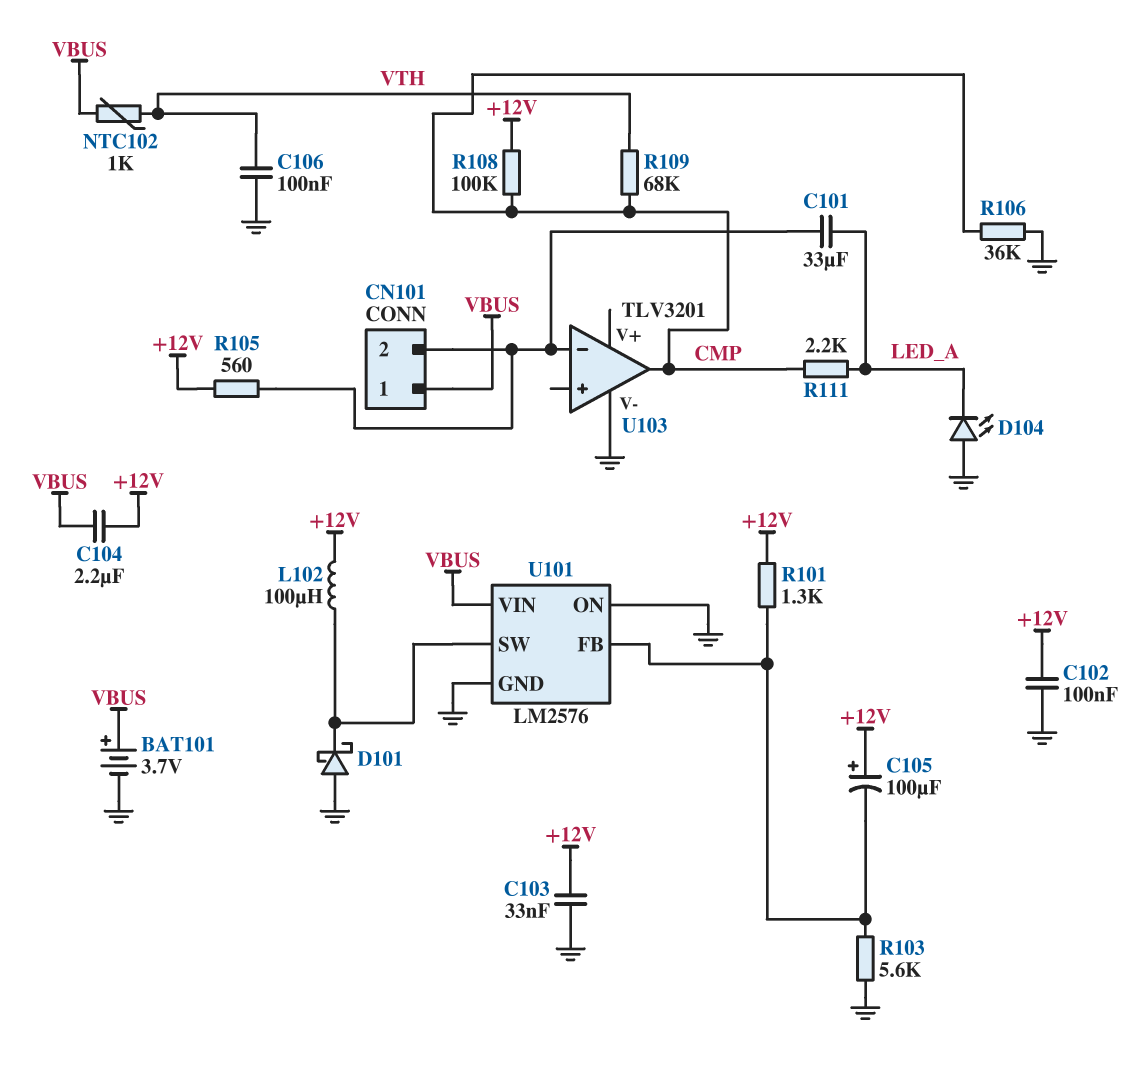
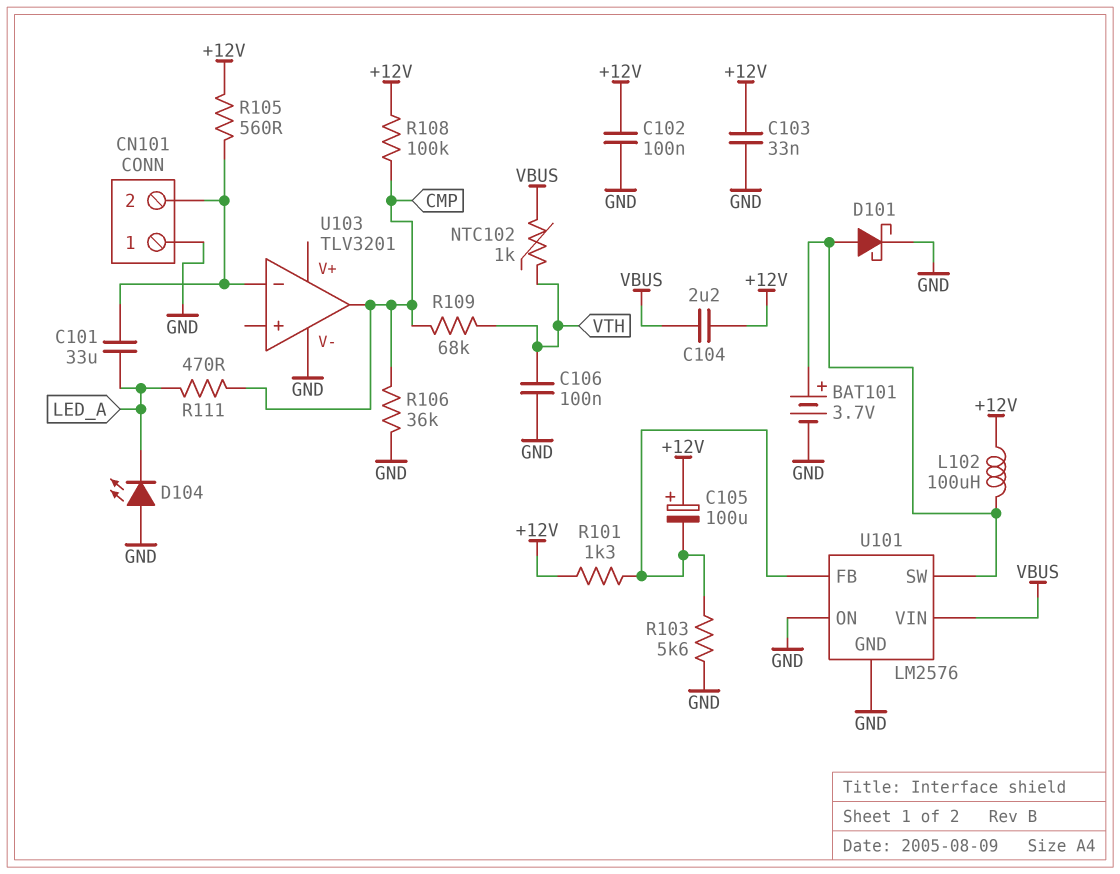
BAT101: 3.7V (plus VBUS, minus GND) -> 3.7V (plus U101/SW, minus GND)
CN101 pin 1: VBUS -> GND
D101: schottky (A GND, K U101/SW) -> schottky (A U101/SW, K GND)
R111: 2.2k (CMP, LED_A) -> 470 (CMP, LED_A)

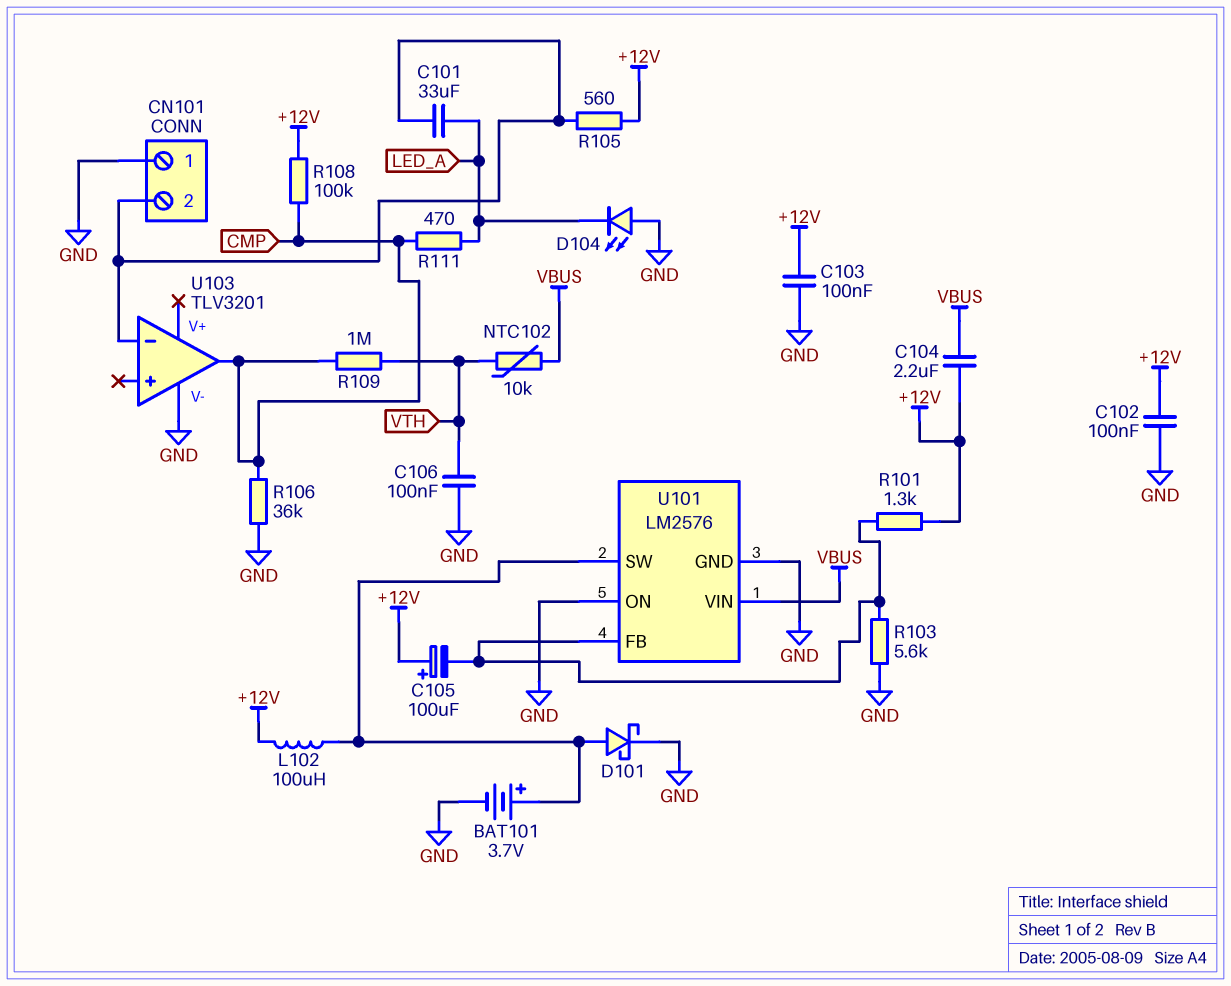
C103: 33nF (+12V, GND) -> 100nF (+12V, GND)
NTC102: 1k (VBUS, VTH) -> 10k (VBUS, VTH)
R109: 68k (CMP, VTH) -> 1M (CMP, VTH)

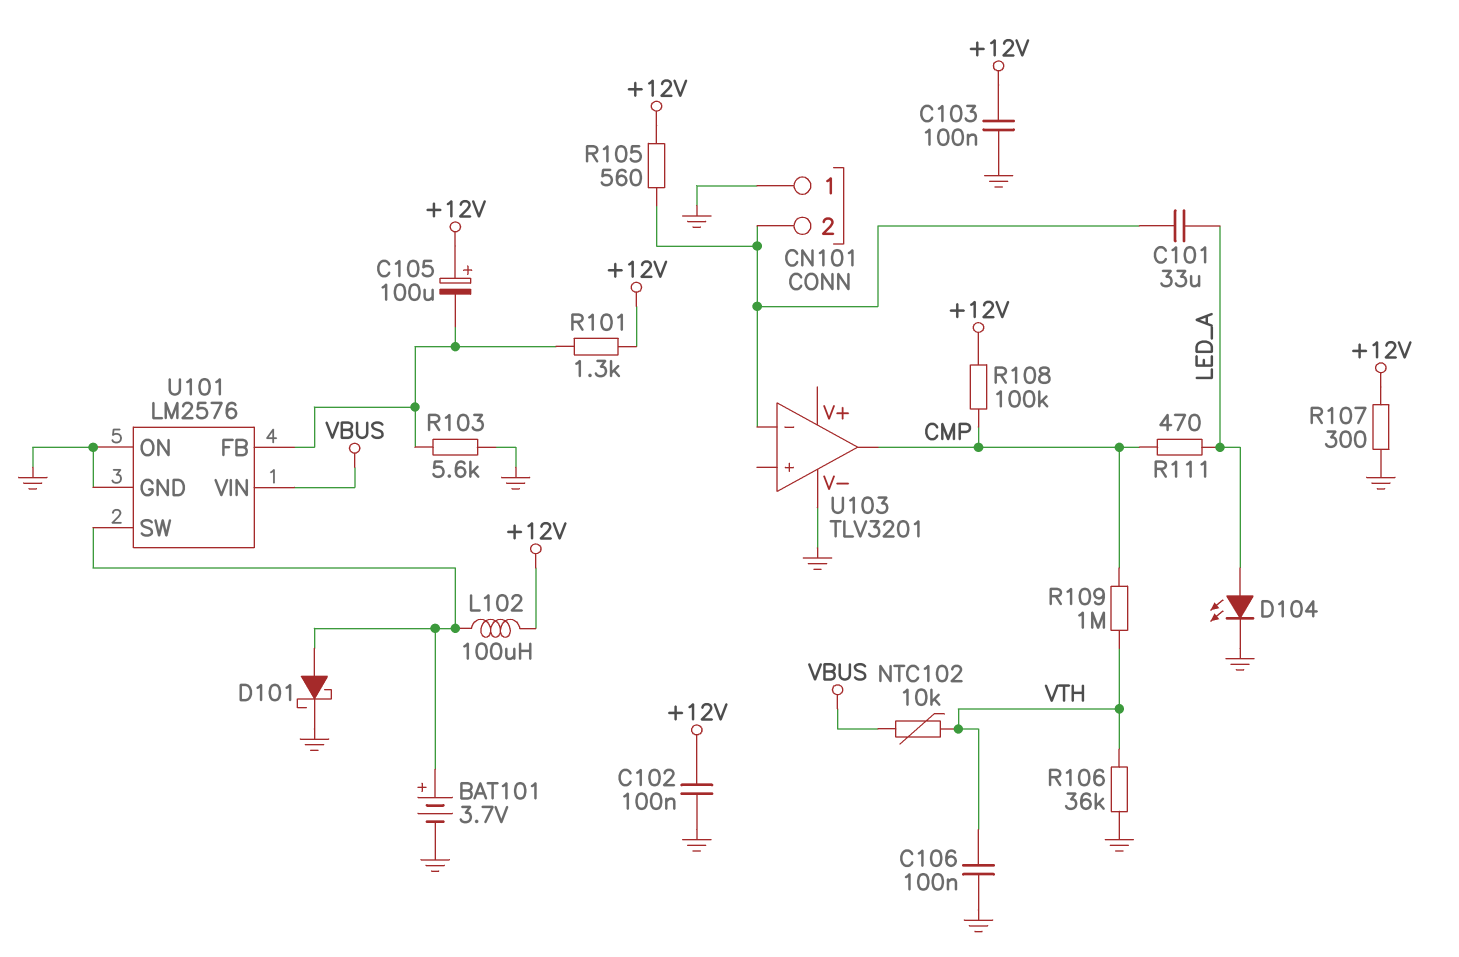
C104: 2.2uF (+12V, VBUS) -> none
D104: LED (A GND, K LED_A) -> LED (A LED_A, K GND)
R106: 36k (CMP, GND) -> 36k (GND, VTH)
R107: none -> 300 (+12V, GND)

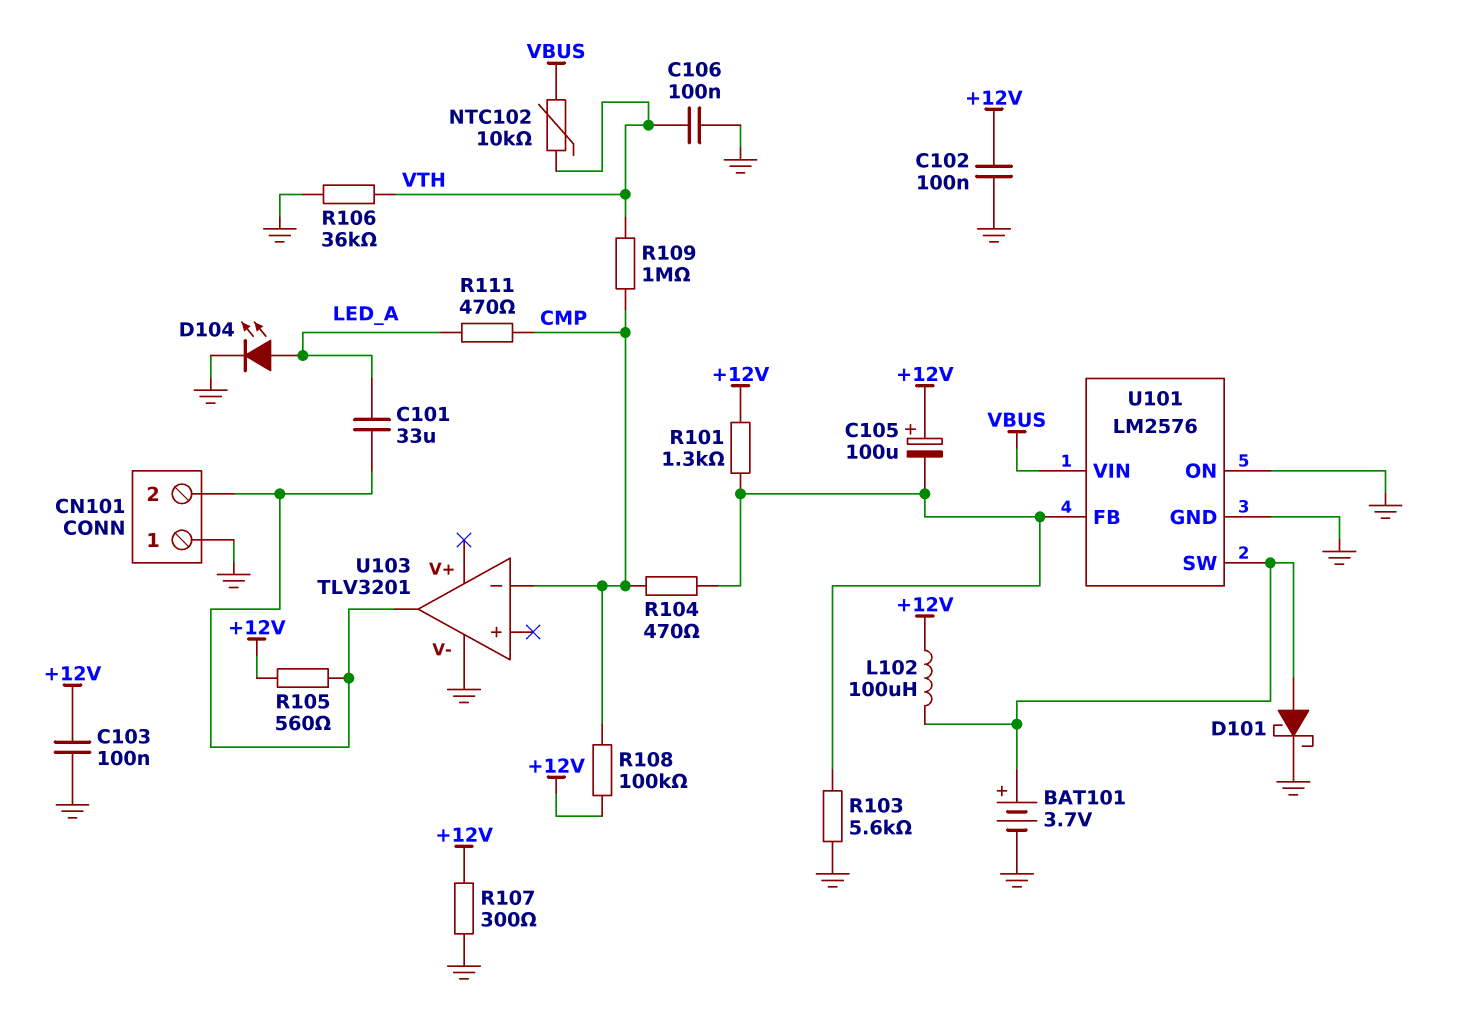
R104: none -> 470 (CMP, U101/FB)
U103 pin in-: CN101/2 -> CMP
U103 pin out: CMP -> CN101/2

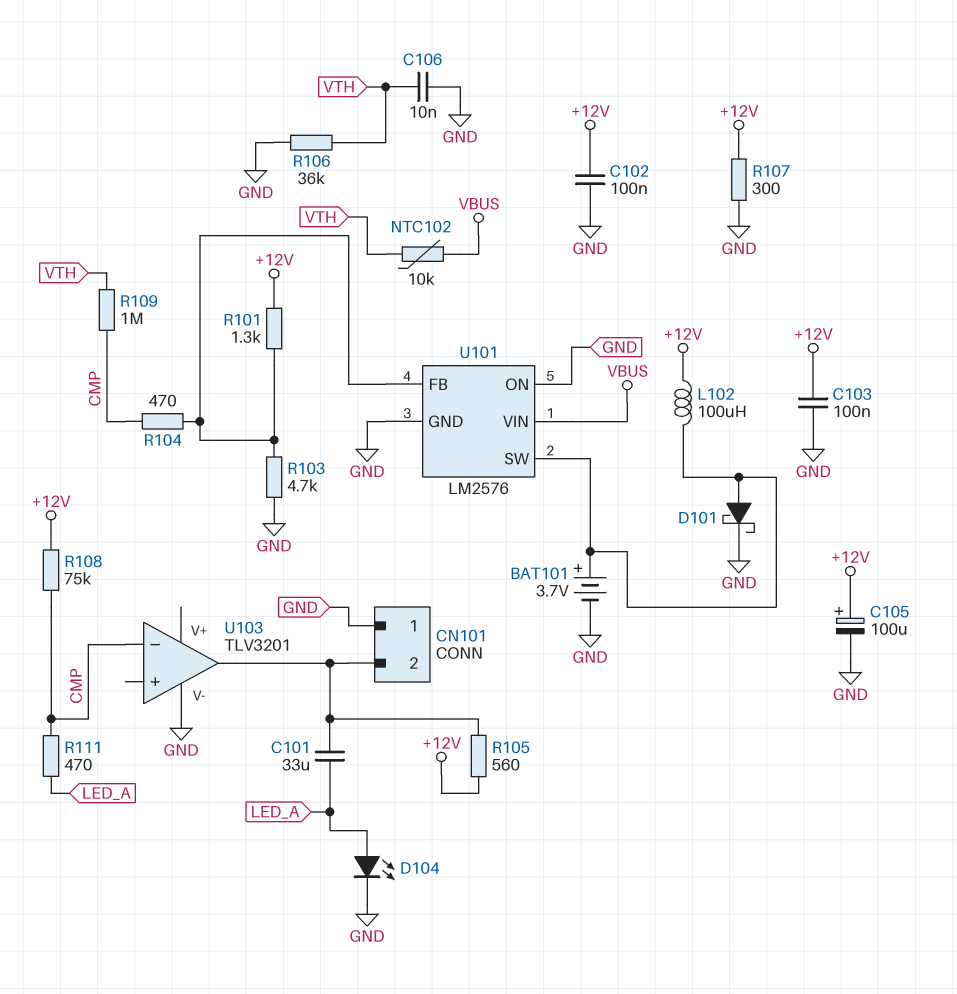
C105: 100uF (plus +12V, minus U101/FB) -> 100uF (plus +12V, minus GND)
C106: 100nF (GND, VTH) -> 10nF (GND, VTH)
R103: 5.6k (GND, U101/FB) -> 4.7k (GND, U101/FB)
R108: 100k (+12V, CMP) -> 75k (+12V, CMP)

